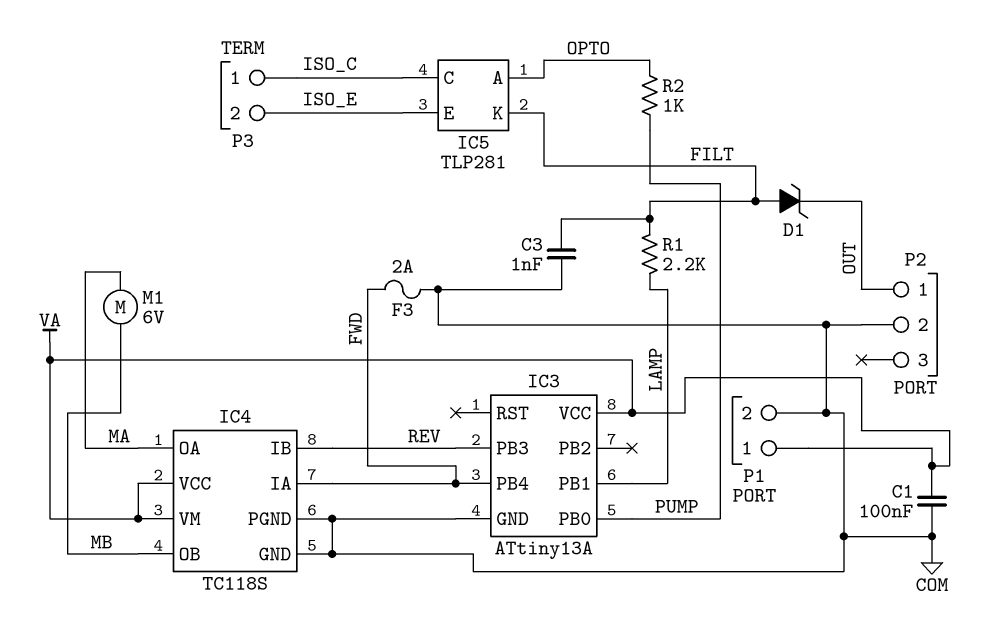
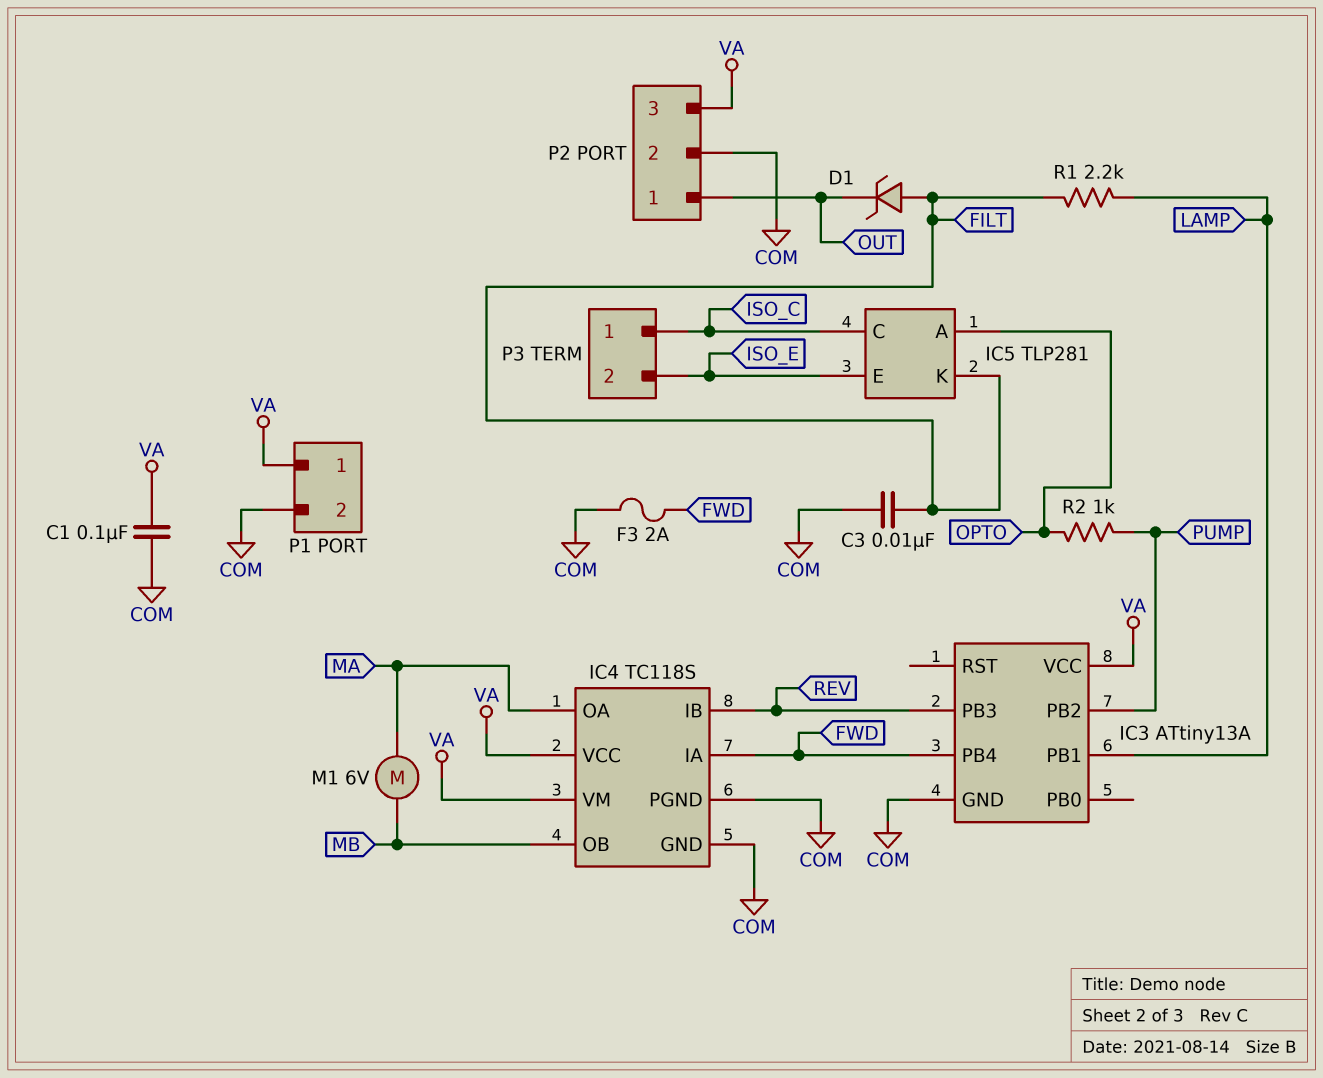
C3: 1nF (COM, FILT) -> 10nF (COM, FILT)
IC3 pin PB0: PUMP -> none
IC3 pin PB2: none -> PUMP
P2 pin 3: none -> VA

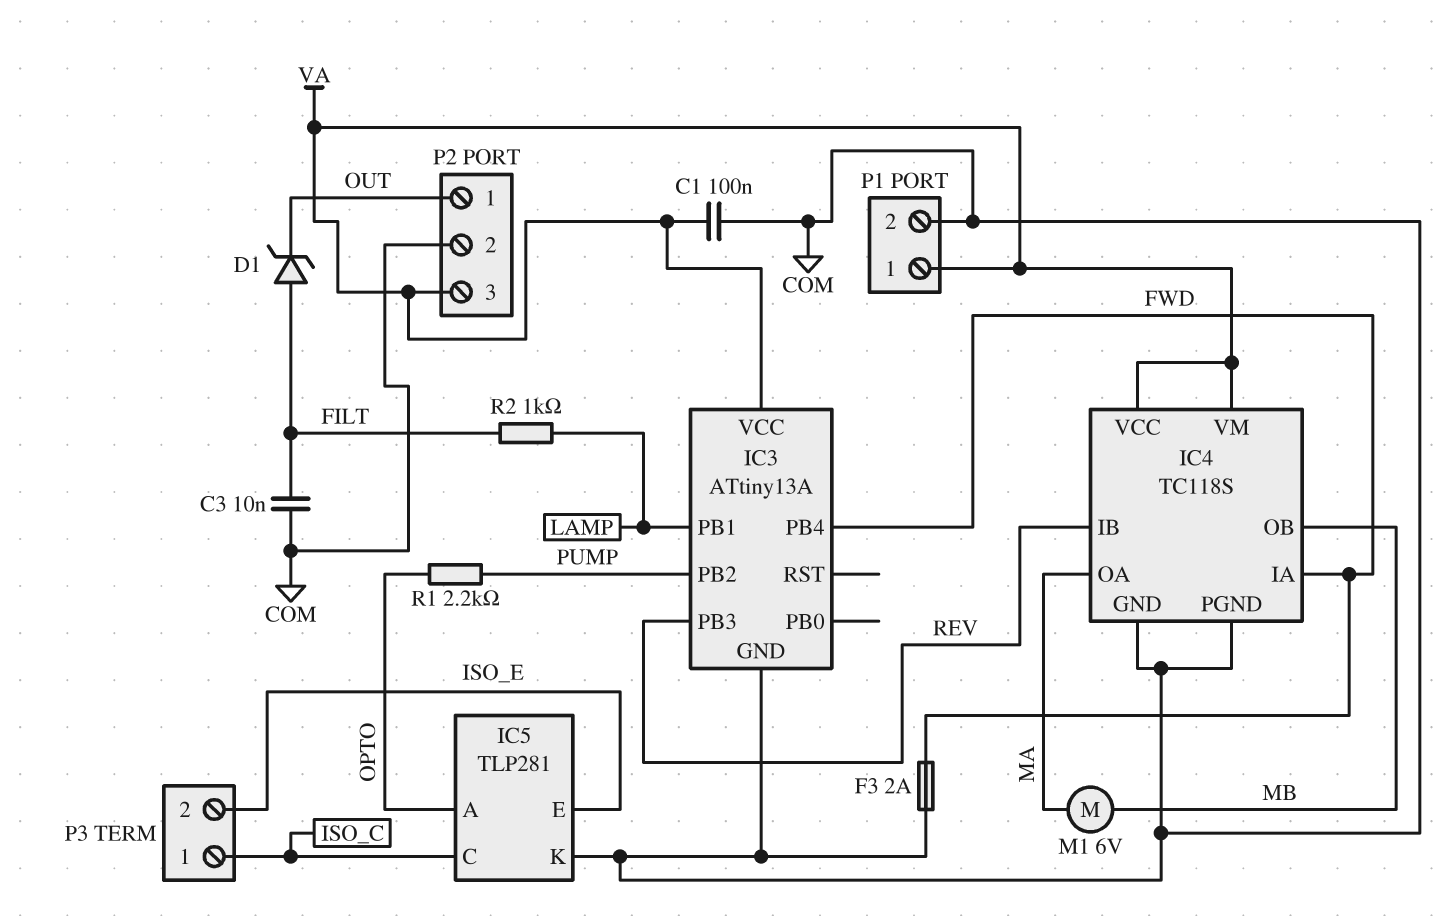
IC5 pin K: FILT -> COM
R1: 2.2k (FILT, LAMP) -> 2.2k (OPTO, PUMP)
R2: 1k (OPTO, PUMP) -> 1k (FILT, LAMP)

